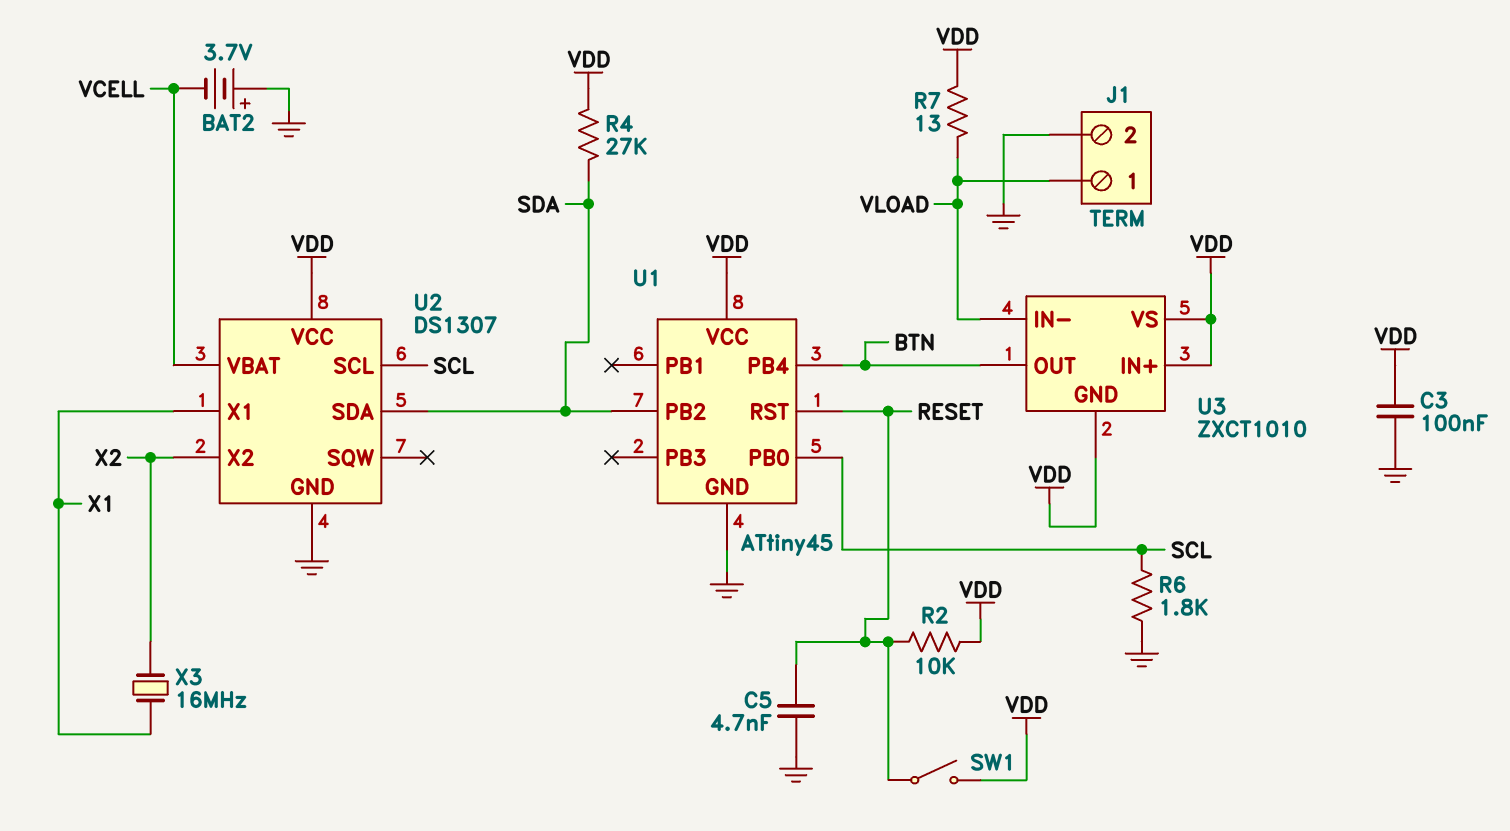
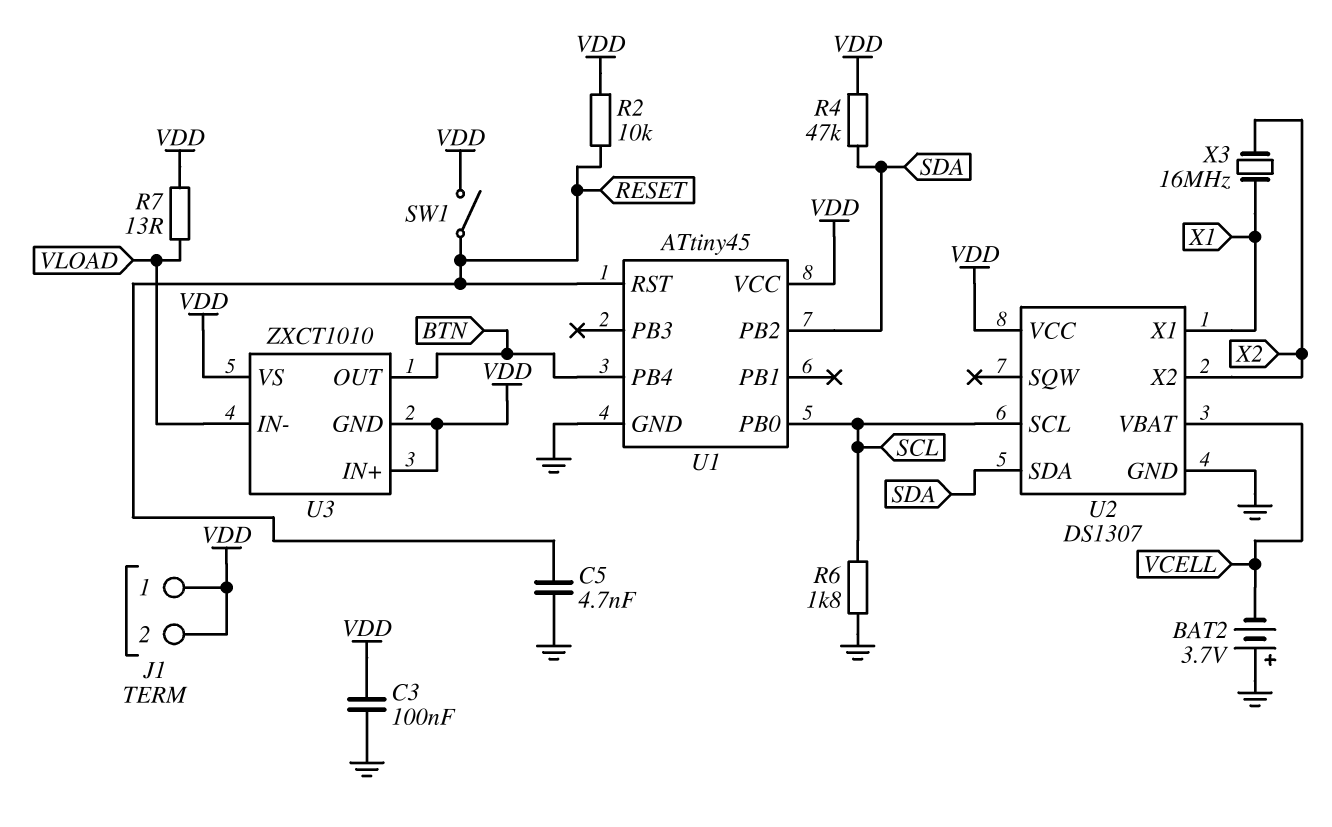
J1 pin 1: VLOAD -> VDD
J1 pin 2: GND -> VDD
R4: 27k (SDA, VDD) -> 47k (SDA, VDD)

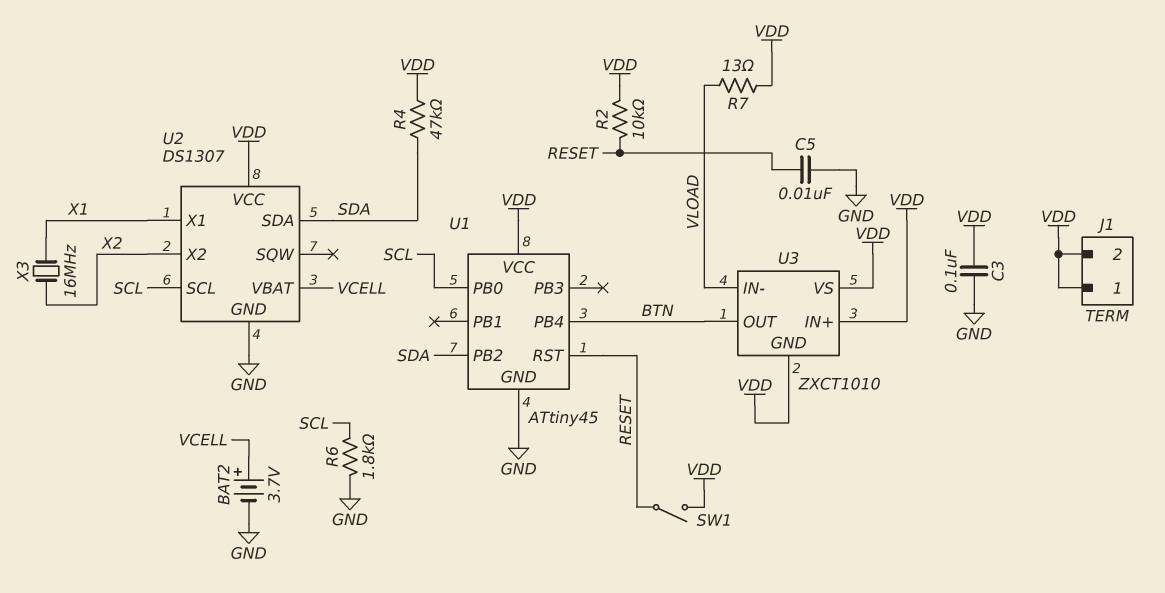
BAT2: 3.7V (plus GND, minus VCELL) -> 3.7V (plus VCELL, minus GND)
C5: 4.7nF (GND, RESET) -> 10nF (GND, RESET)

